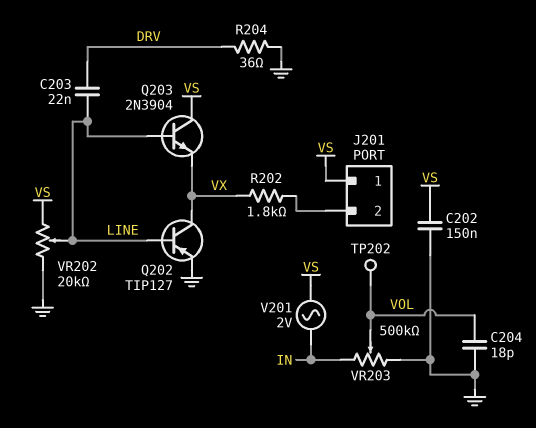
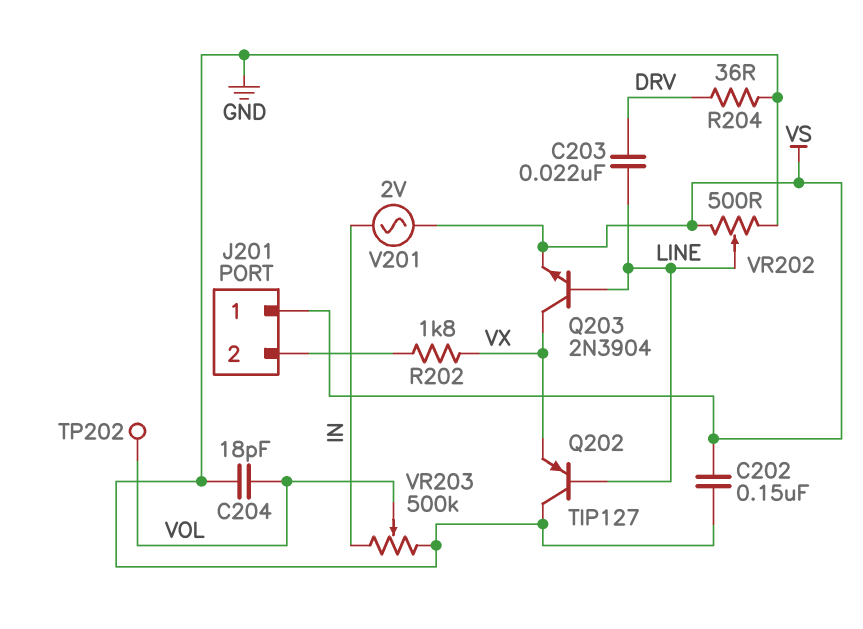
Q202: PNP TIP127 (B LINE, C VX, E GND) -> PNP TIP127 (B LINE, C GND, E VX)
Q203: NPN 2N3904 (B LINE, C VS, E VX) -> NPN 2N3904 (B LINE, C VX, E VS)
VR202: 20k (GND, VS, wiper LINE) -> 500 (GND, VS, wiper LINE)

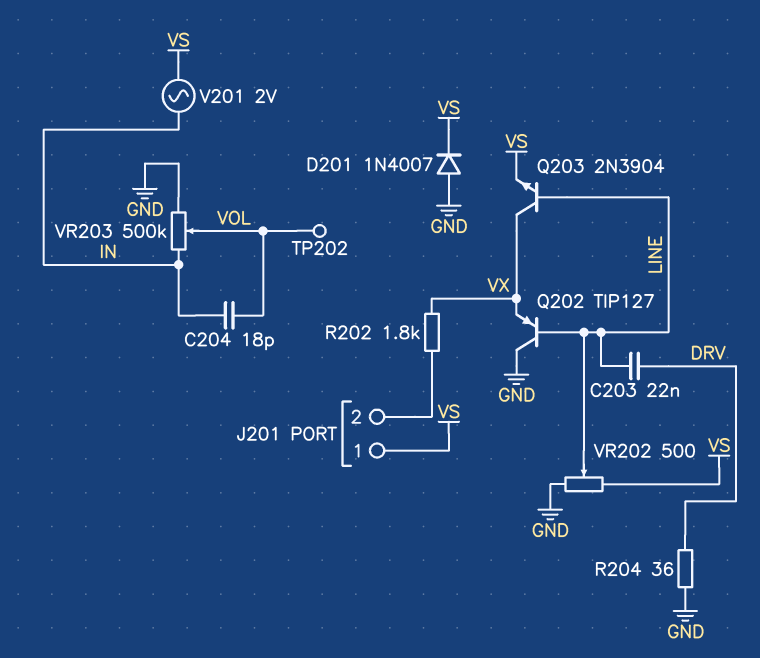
C202: 150nF (GND, VS) -> none
C204: 18pF (GND, VOL) -> 18pF (IN, VOL)
D201: none -> diode 1N4007 (A GND, K VS)

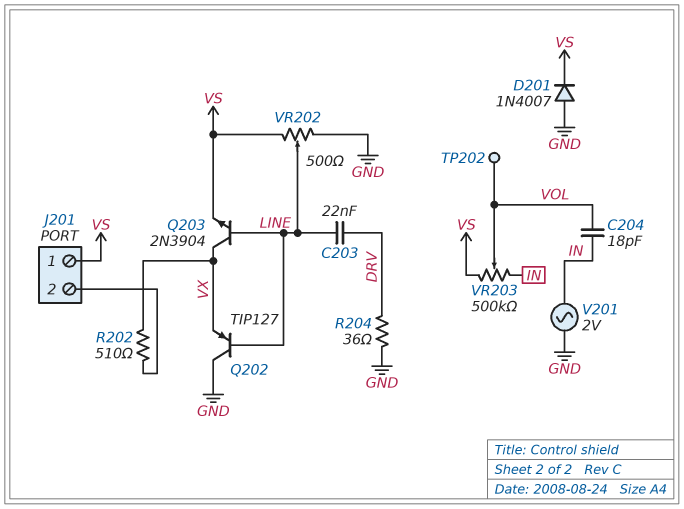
R202: 1.8k (J201/2, VX) -> 510 (J201/2, VX)
V201: AC 2V (IN, VS) -> AC 2V (GND, IN)
VR203: 500k (GND, IN, wiper VOL) -> 500k (IN, VS, wiper VOL)

